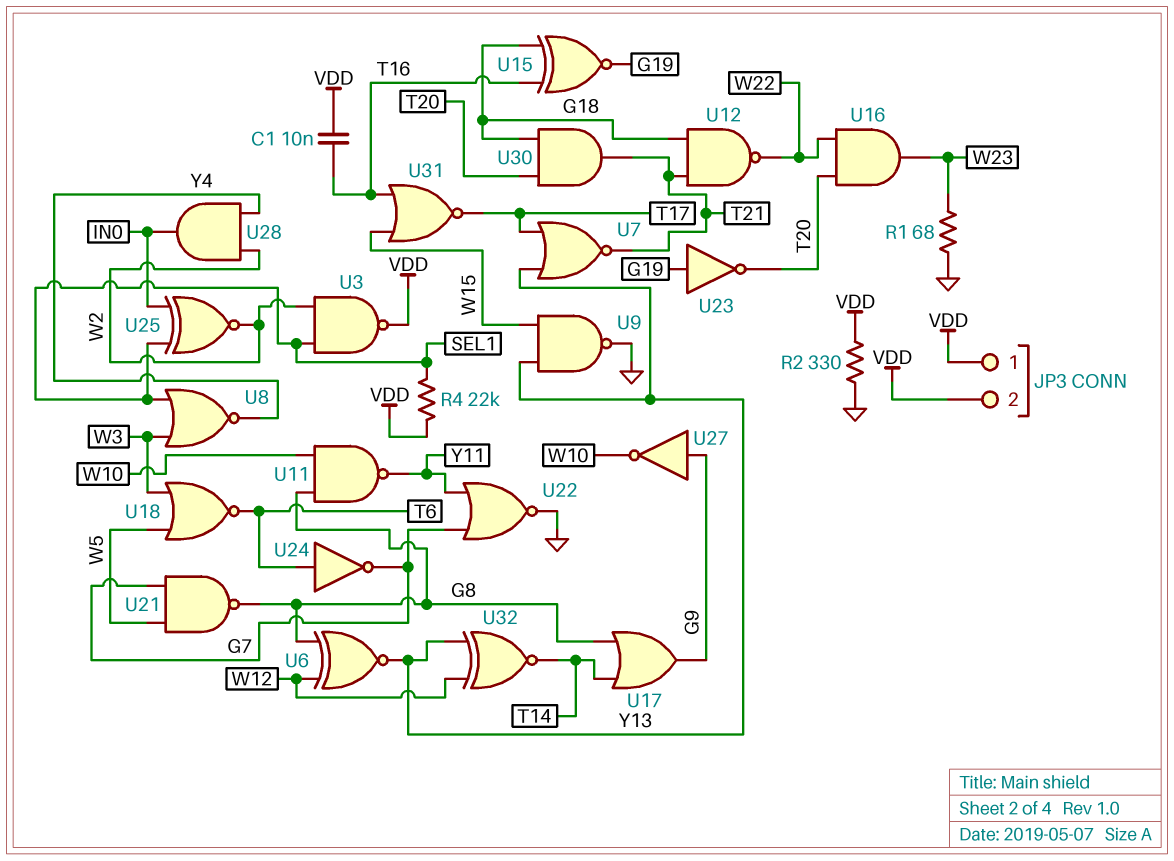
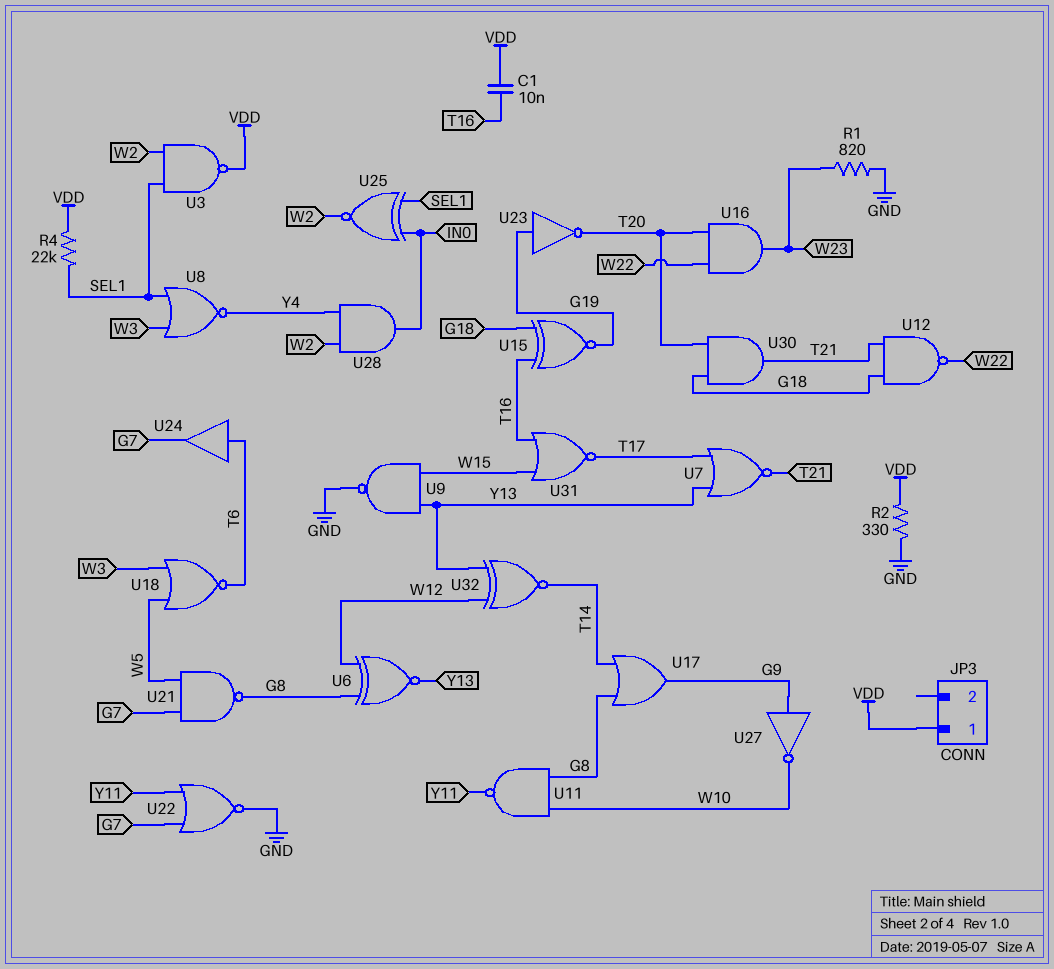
JP3 pin 2: VDD -> none
R1: 68 (GND, W23) -> 820 (GND, W23)
U24: NOT (in T6, out G7) -> buffer (in T6, out G7)

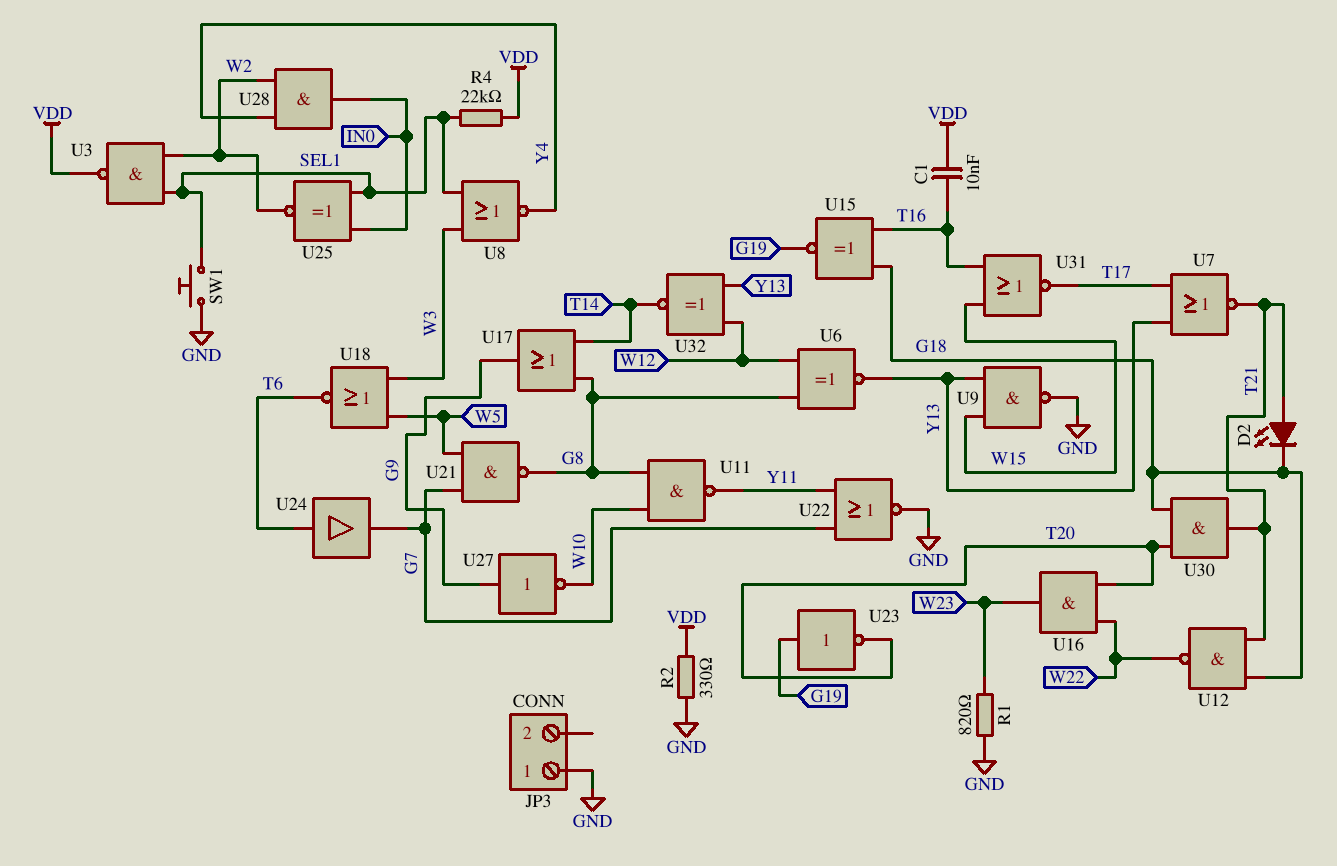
D2: none -> LED (A T21, K G18)
JP3 pin 1: VDD -> GND
SW1: none -> button (GND, SEL1)

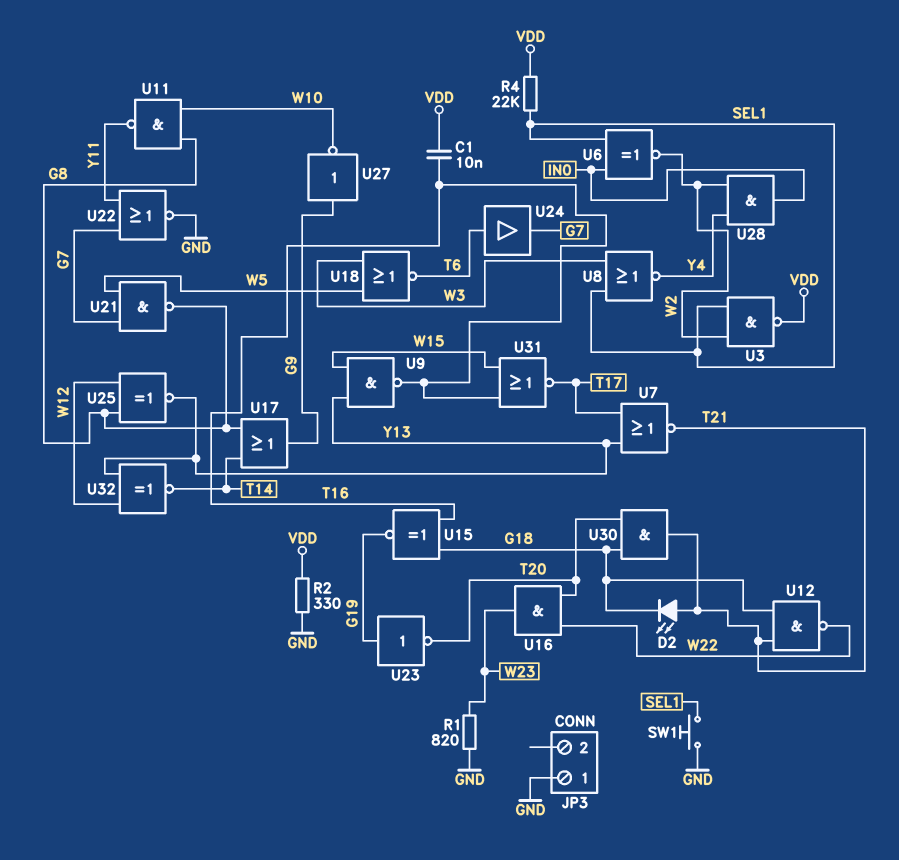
U6: XNOR (in G8, in W12, out Y13) -> XNOR (in IN0, in SEL1, out W2)
U9: NAND (in W15, in Y13, out GND) -> NAND (in W15, in Y13, out T16)
U25: XNOR (in IN0, in SEL1, out W2) -> XNOR (in G8, in W12, out Y13)

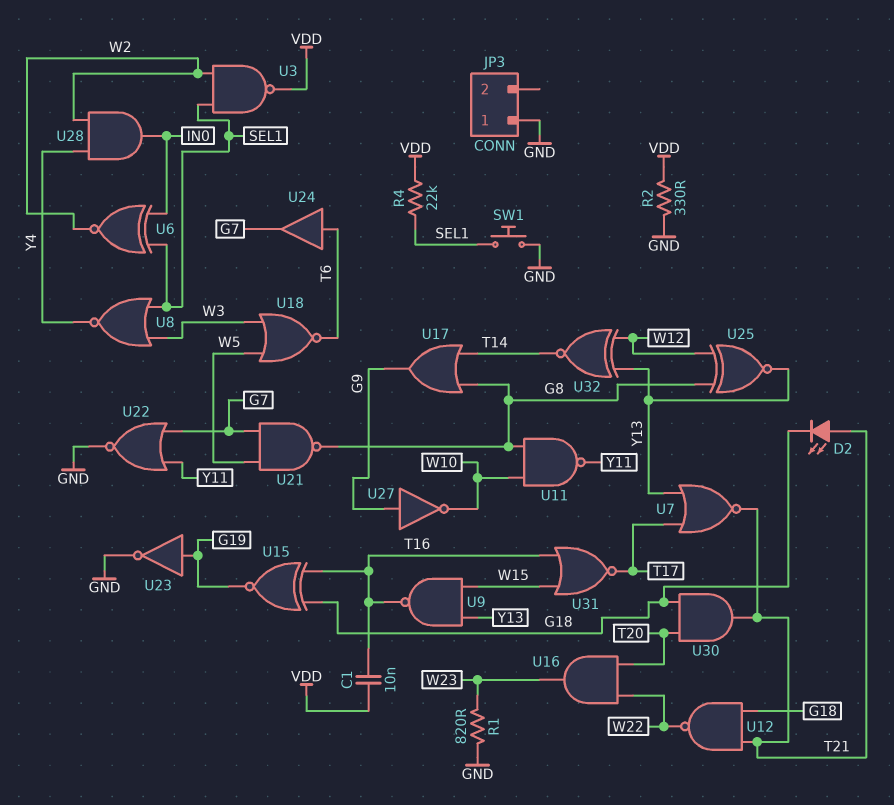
U23: NOT (in G19, out T20) -> NOT (in G19, out GND)

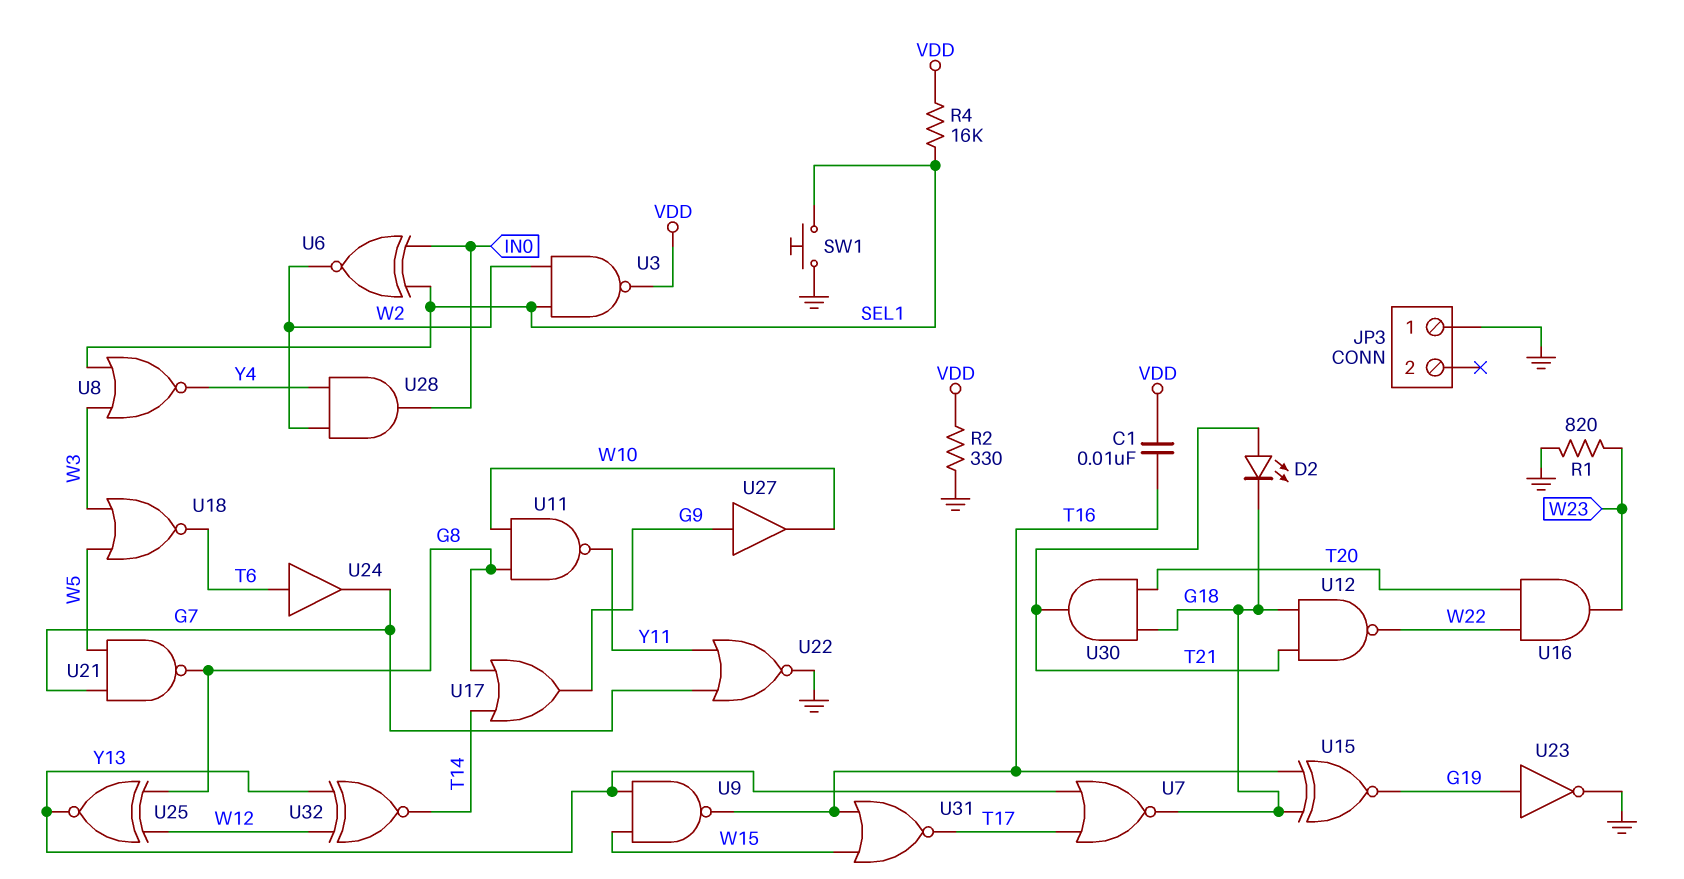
R4: 22k (SEL1, VDD) -> 16k (SEL1, VDD)
U7: NOR (in T17, in Y13, out T21) -> NOR (in T17, in Y13, out G18)
U27: NOT (in G9, out W10) -> buffer (in G9, out W10)

